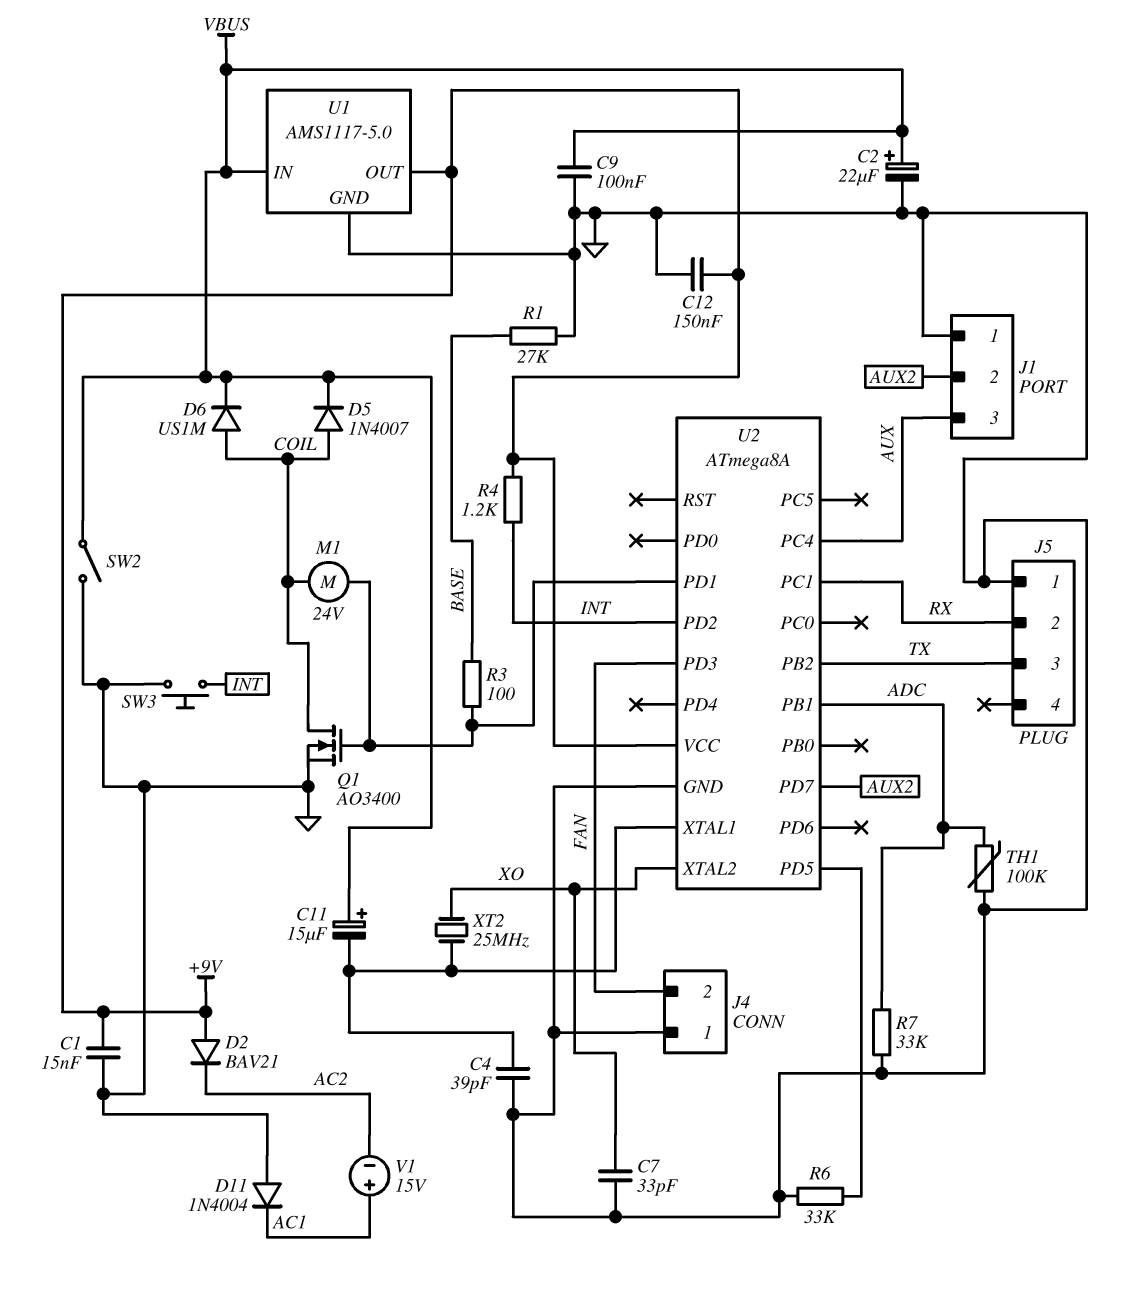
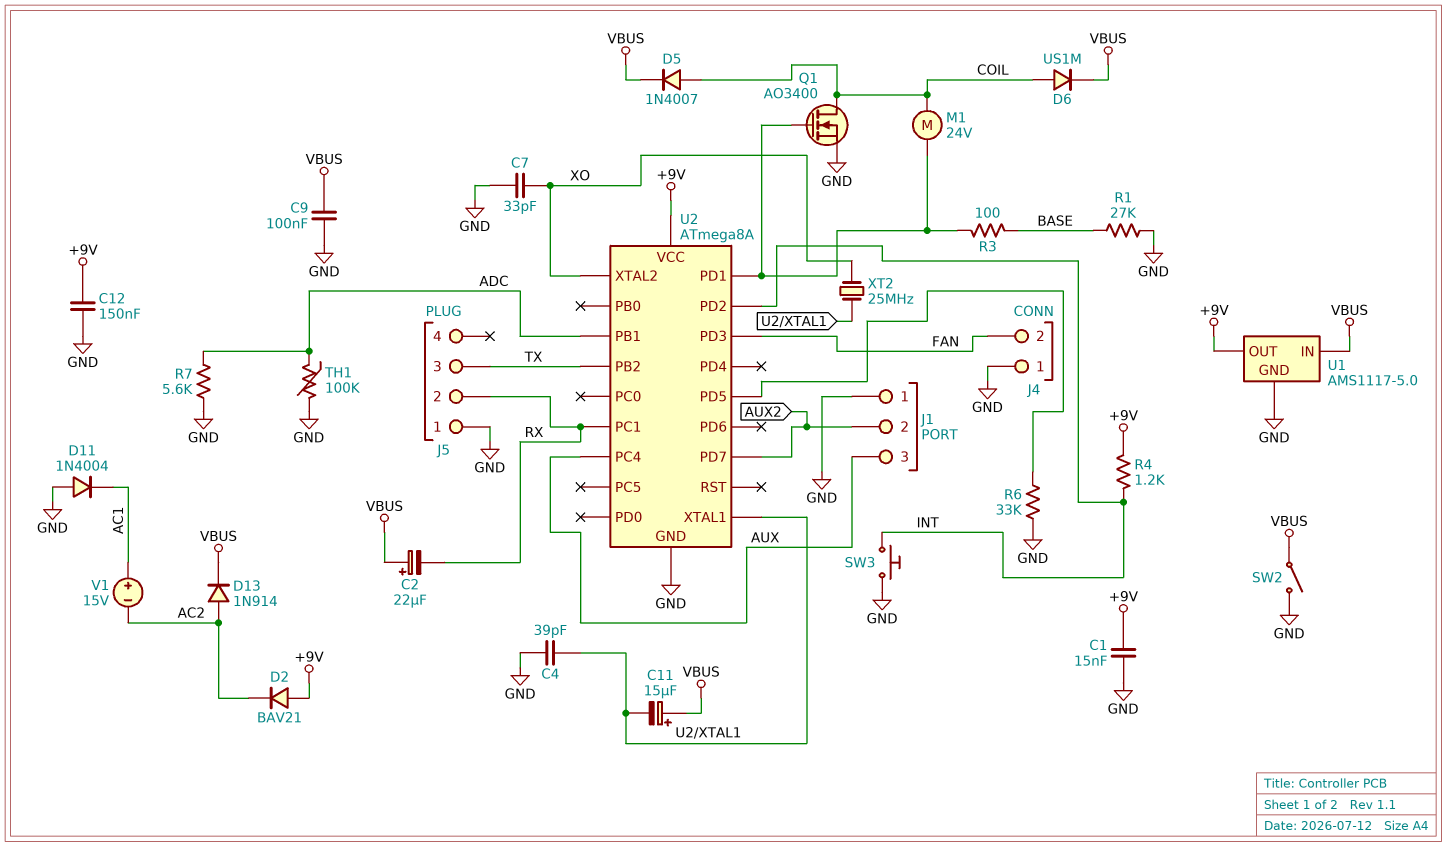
C2: 22uF (plus VBUS, minus GND) -> 22uF (plus VBUS, minus RX)
D13: none -> diode 1N914 (A AC2, K VBUS)
R7: 33k (ADC, GND) -> 5.6k (ADC, GND)

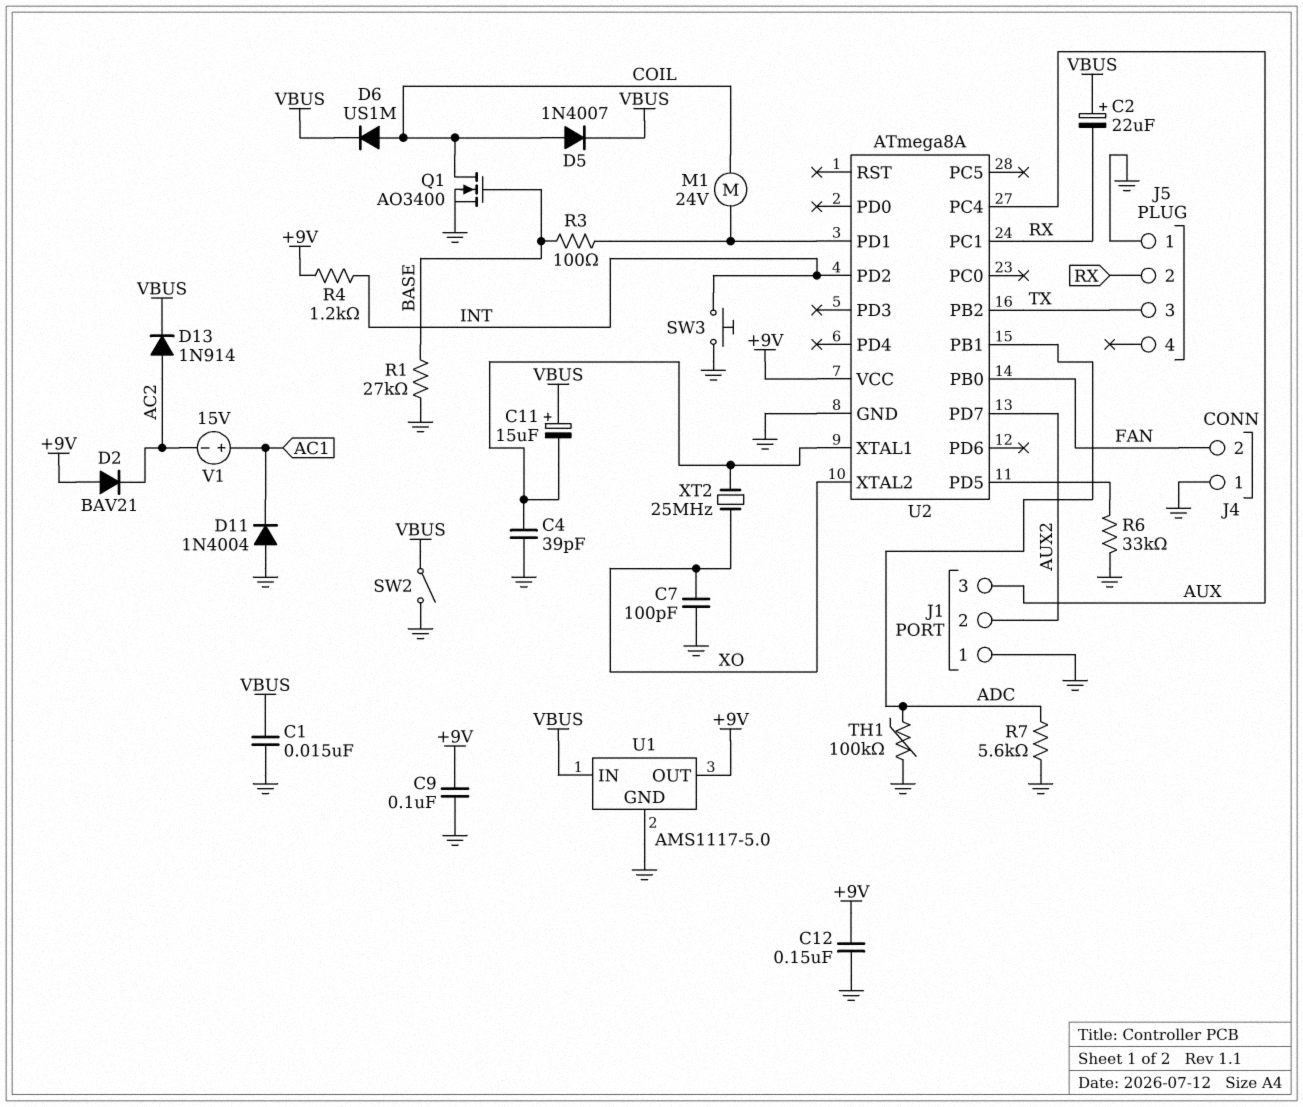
C1: 15nF (+9V, GND) -> 15nF (GND, VBUS)
C7: 33pF (GND, XO) -> 100pF (GND, XO)
C9: 100nF (GND, VBUS) -> 100nF (+9V, GND)
Q1: NMOS AO3400 (G U2/PD1, D COIL, S GND) -> NMOS AO3400 (G BASE, D COIL, S GND)
U2 pin PB0: none -> FAN
U2 pin PD3: FAN -> none

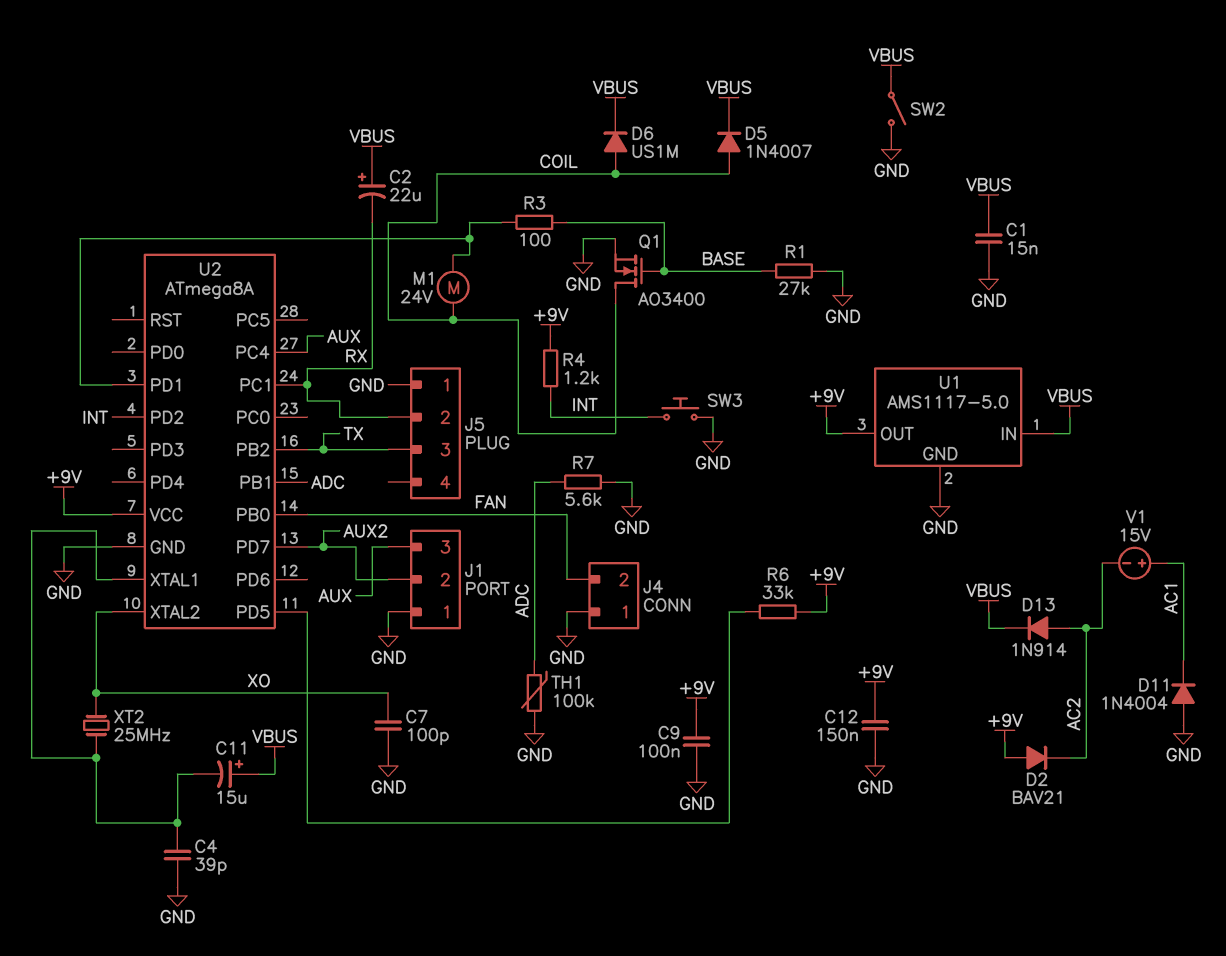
R6: 33k (GND, U2/PD5) -> 33k (+9V, U2/PD5)

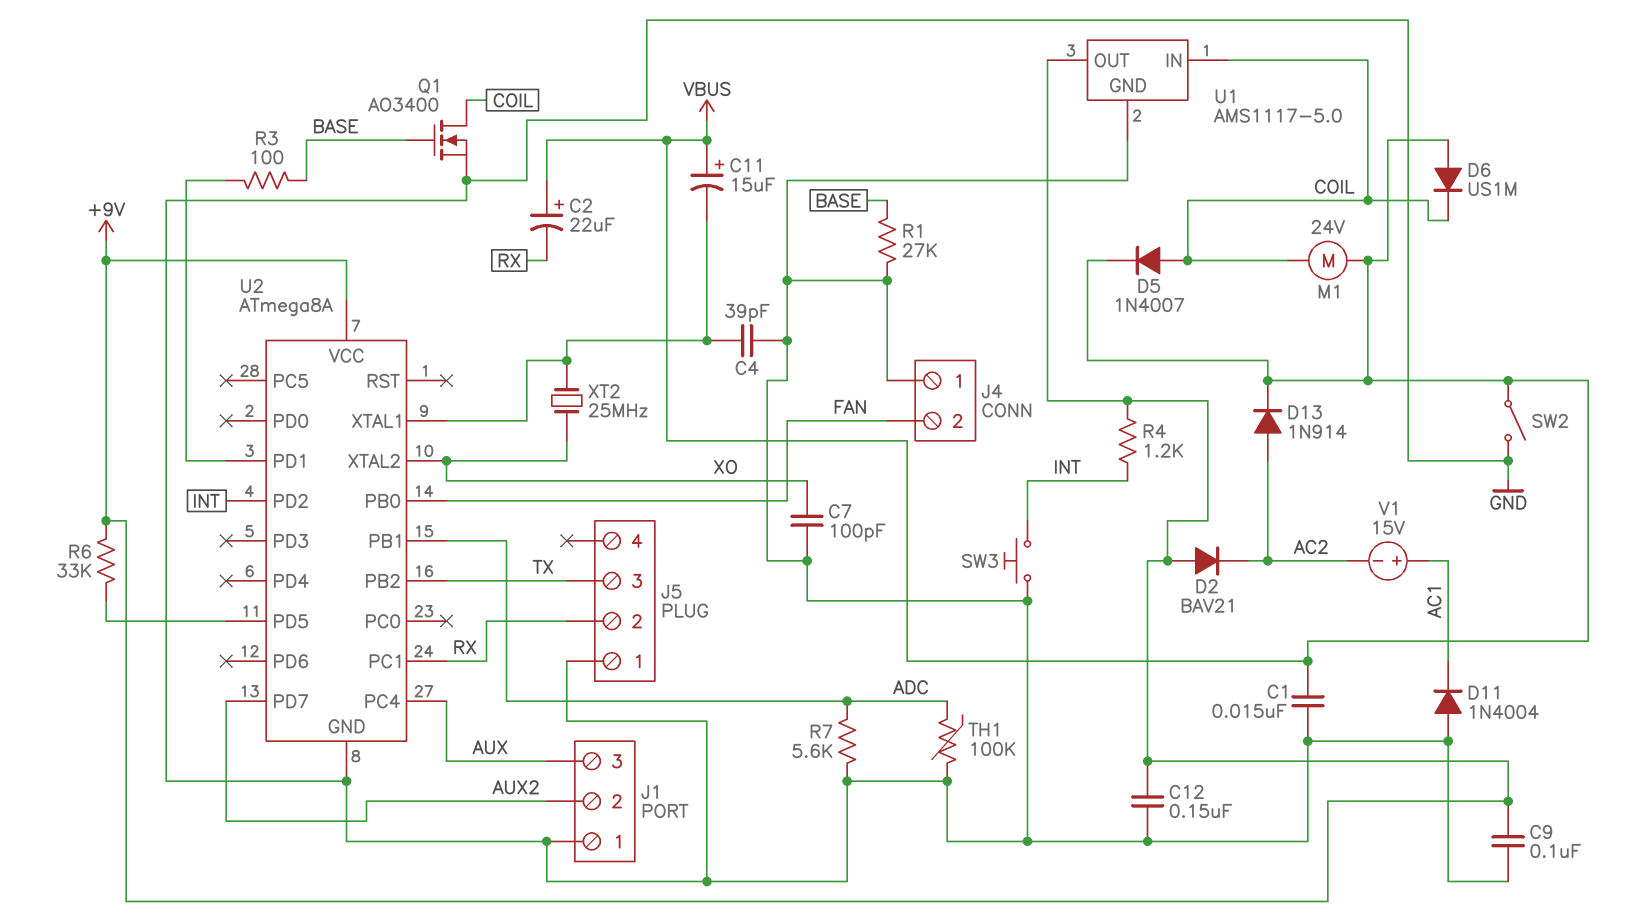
D6: diode US1M (A COIL, K VBUS) -> diode US1M (A VBUS, K COIL)
M1: motor 24V (COIL, U2/PD1) -> motor 24V (COIL, VBUS)
U1 pin IN: VBUS -> COIL

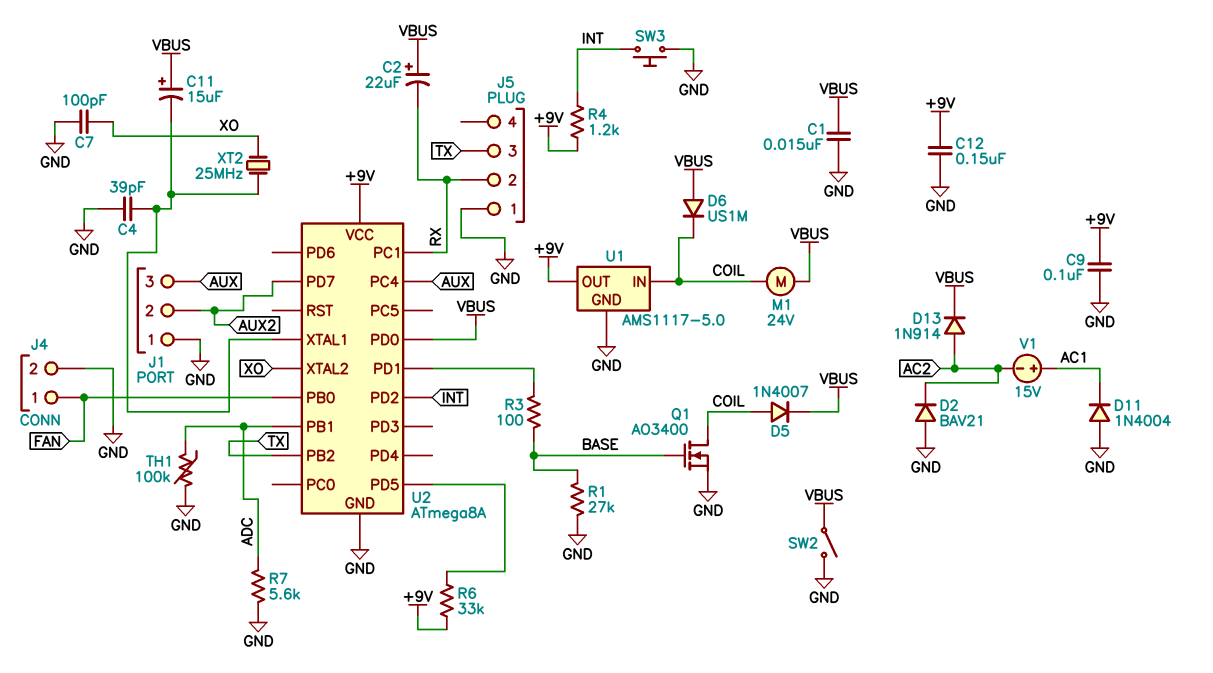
D2: diode BAV21 (A +9V, K AC2) -> diode BAV21 (A GND, K AC2)
J4 pin 1: GND -> FAN
J4 pin 2: FAN -> GND
U2 pin PD0: none -> VBUS

